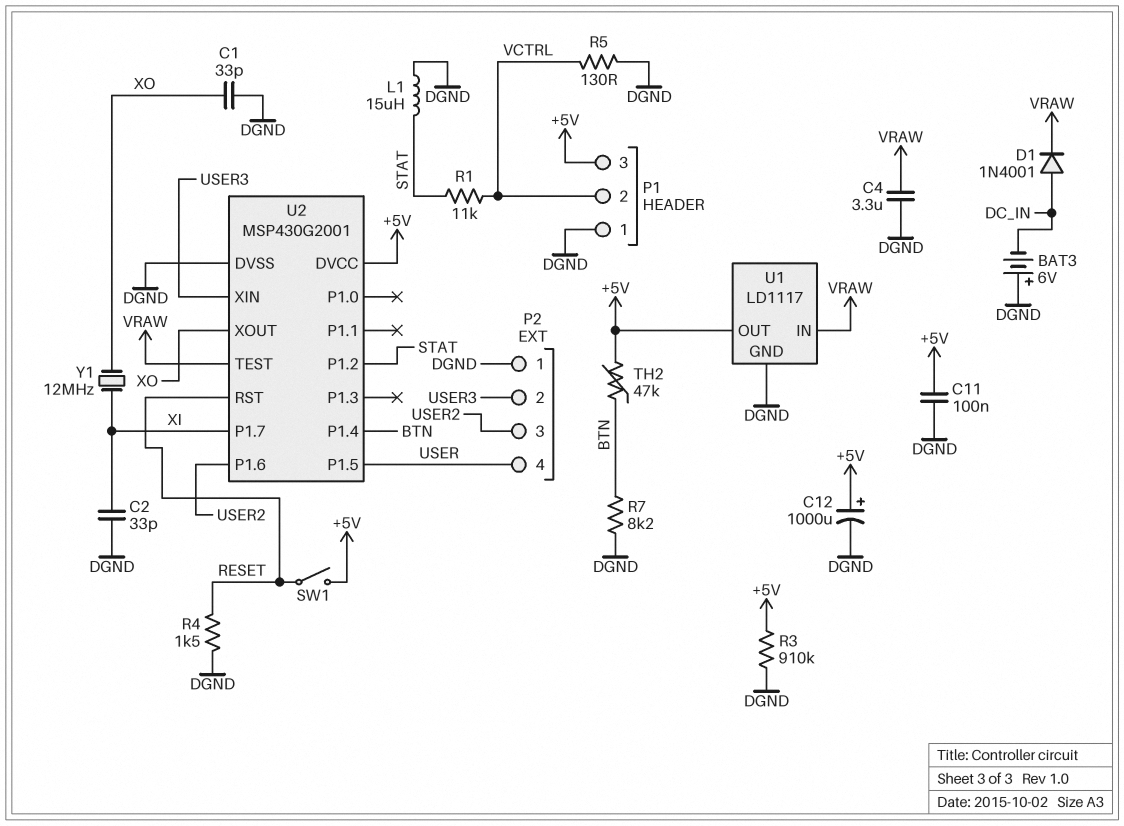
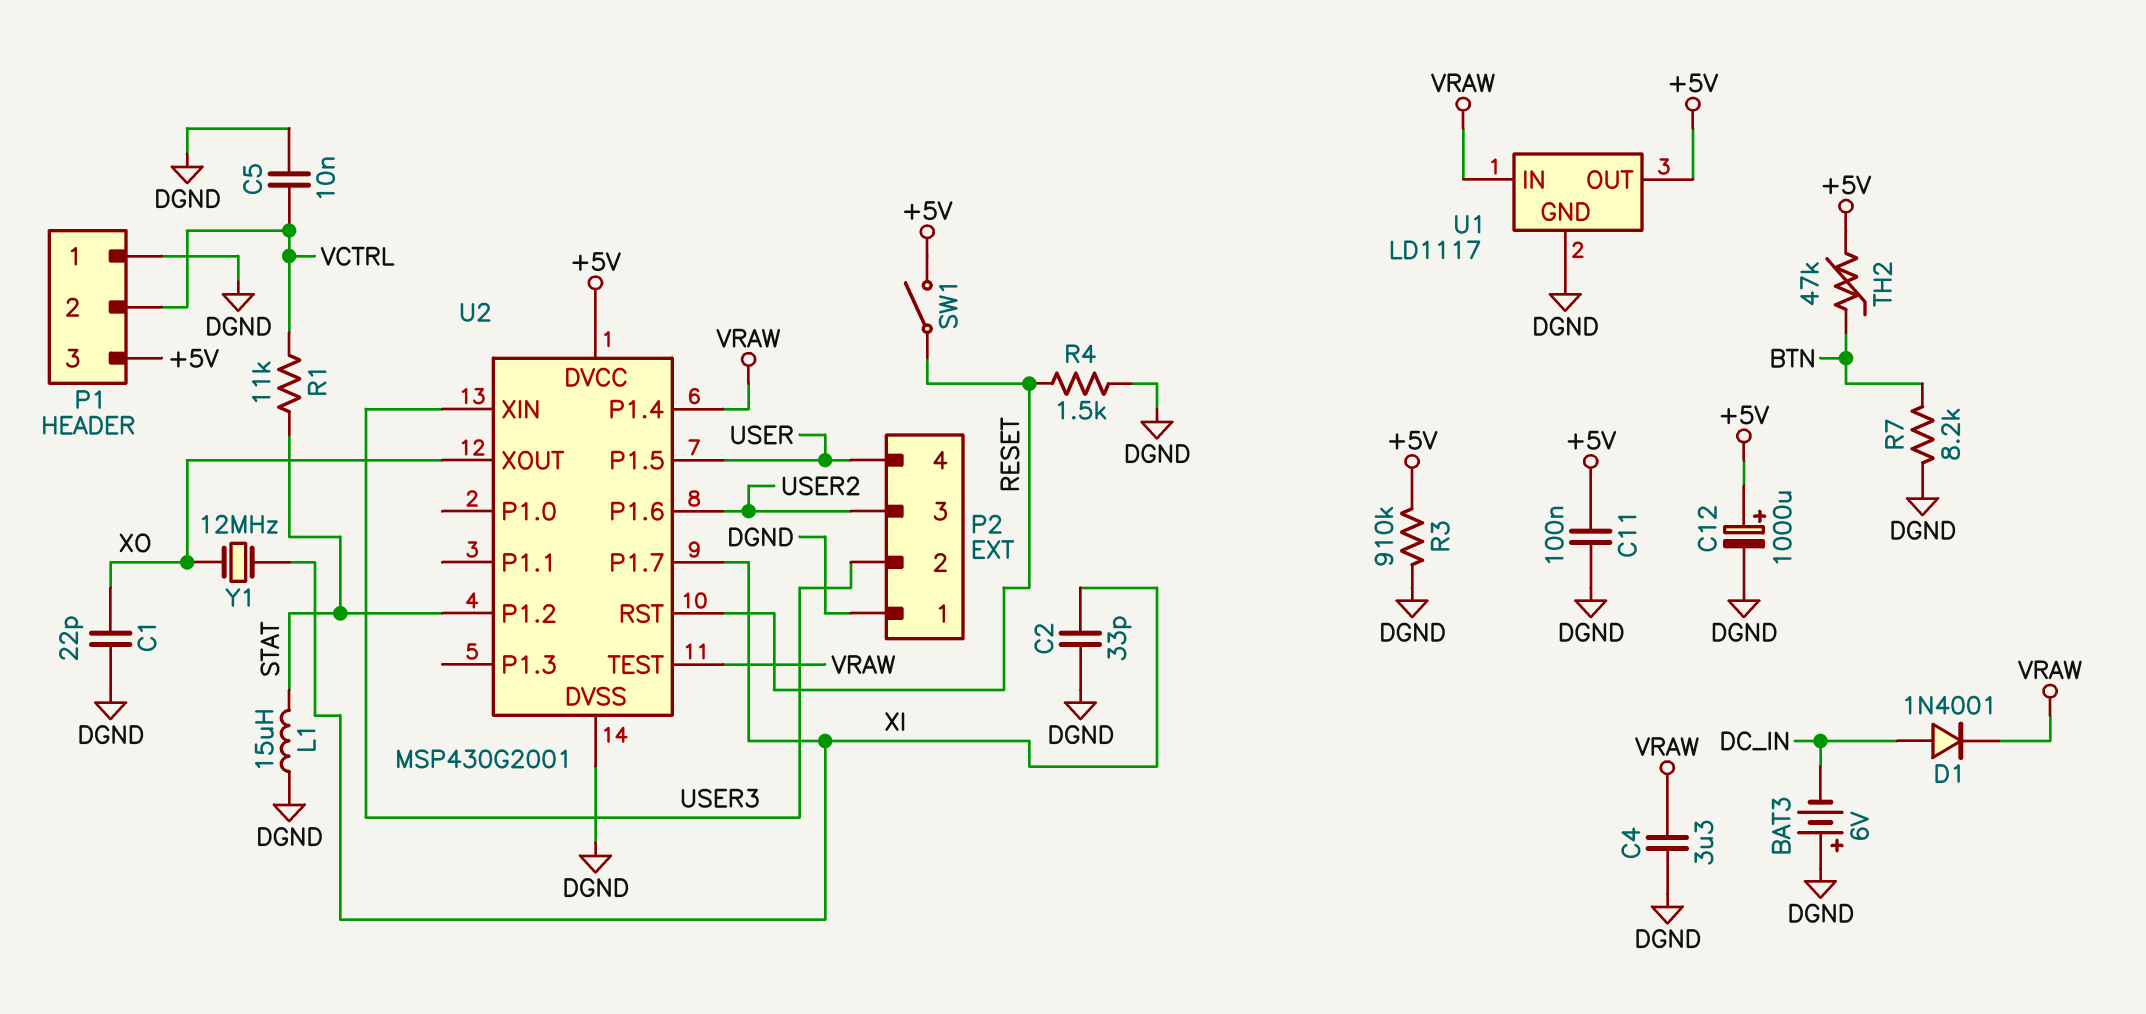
C1: 33pF (DGND, XO) -> 22pF (DGND, XO)
C5: none -> 10nF (DGND, VCTRL)
R5: 130 (DGND, VCTRL) -> none
U2 pin P1.4: BTN -> VRAW

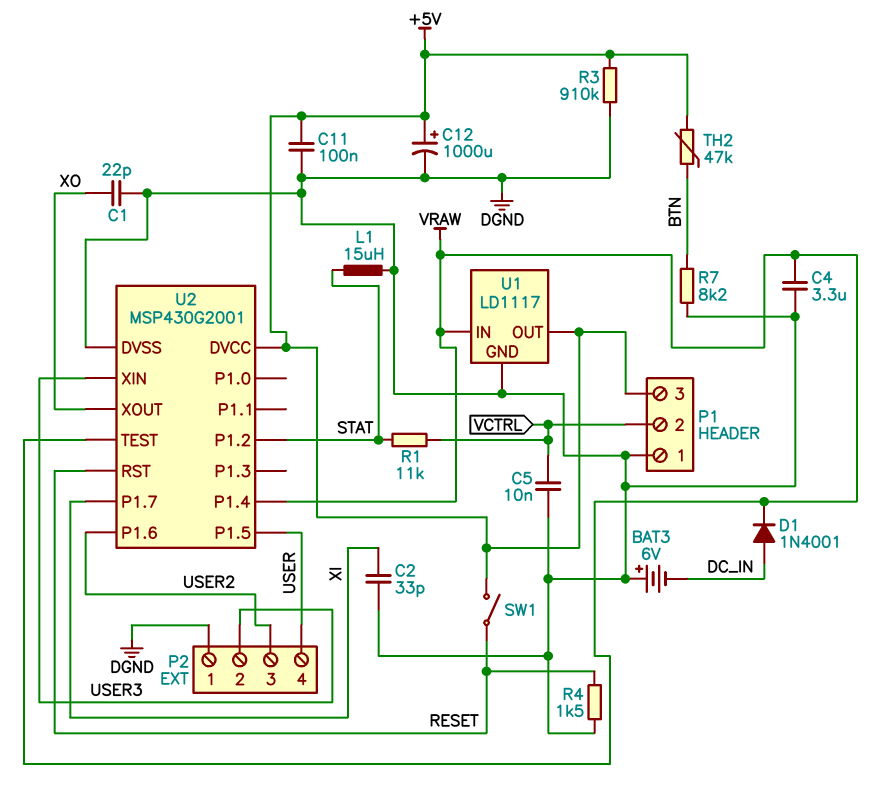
Y1: 12MHz (XI, XO) -> none

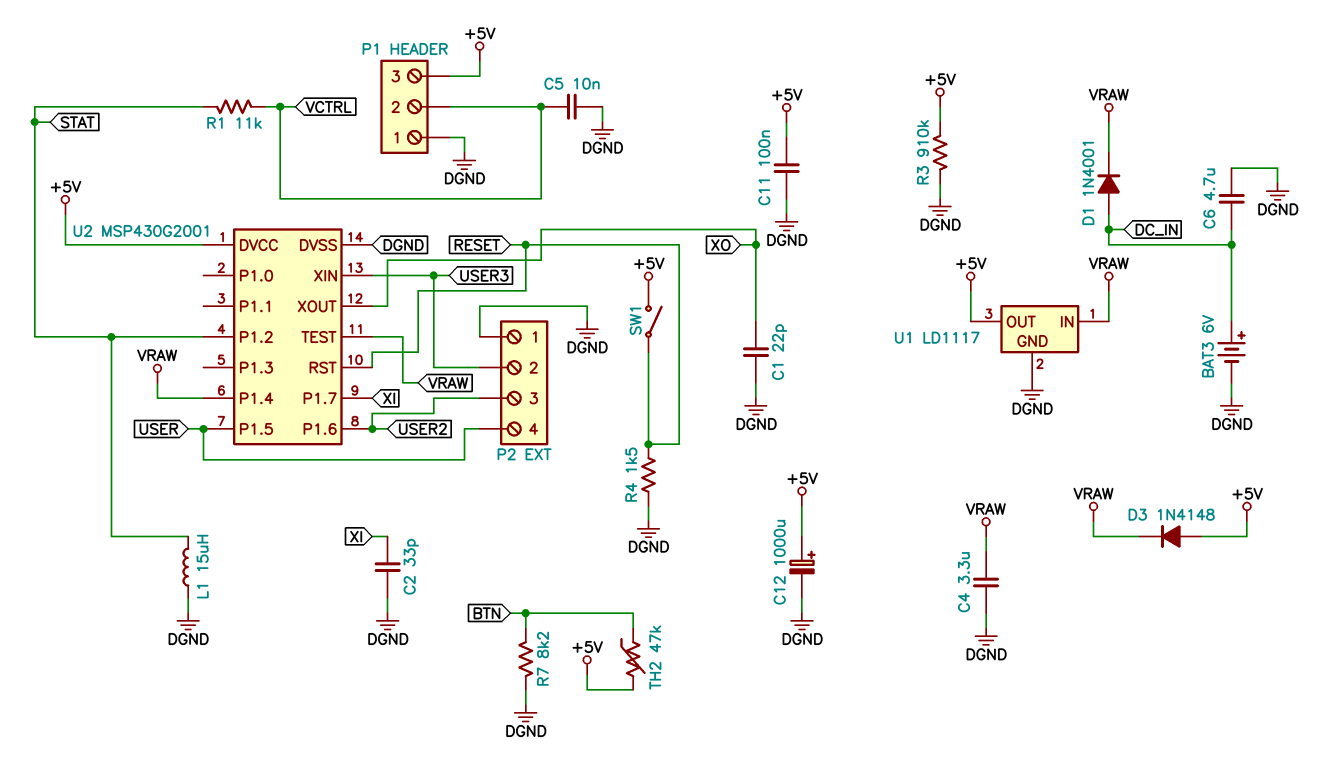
BAT3: 6V (plus DGND, minus DC_IN) -> 6V (plus DC_IN, minus DGND)
C6: none -> 4.7uF (DC_IN, DGND)
D3: none -> diode 1N4148 (A +5V, K VRAW)

